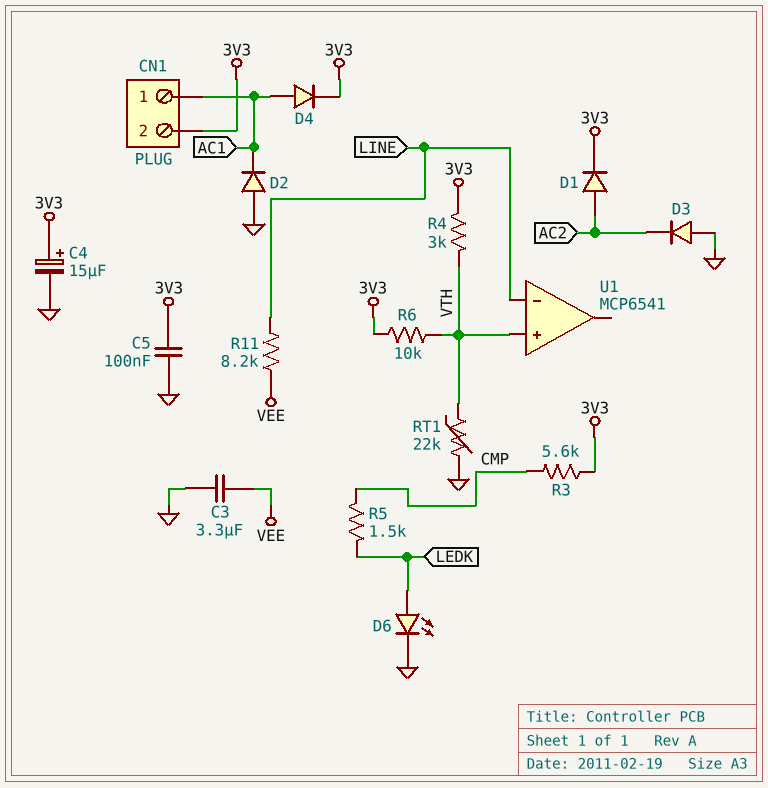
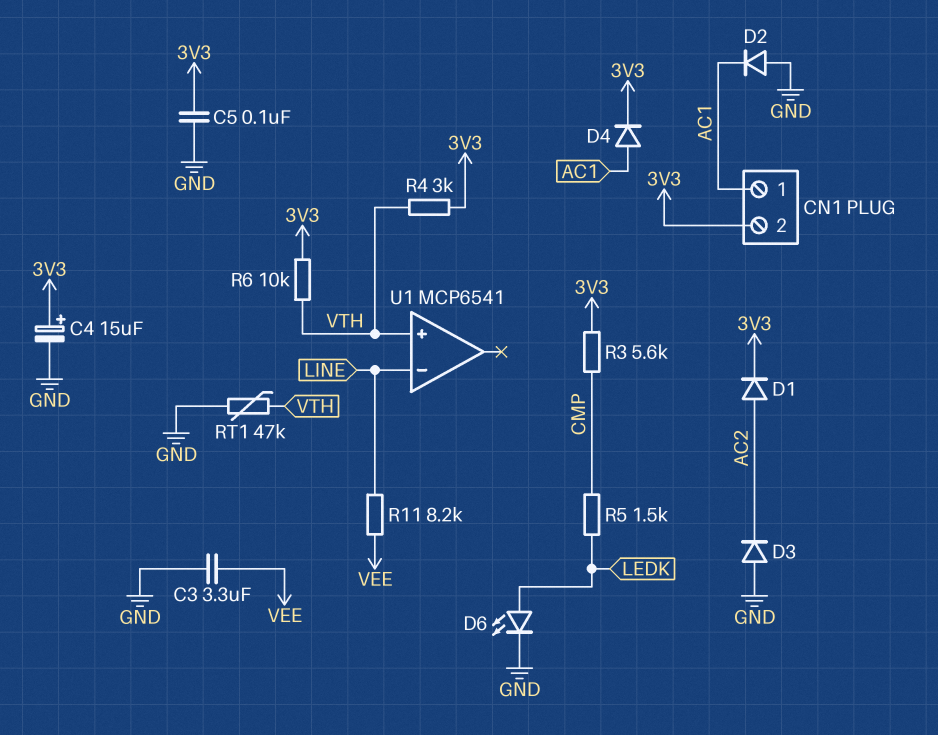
RT1: 22k (GND, VTH) -> 47k (GND, VTH)

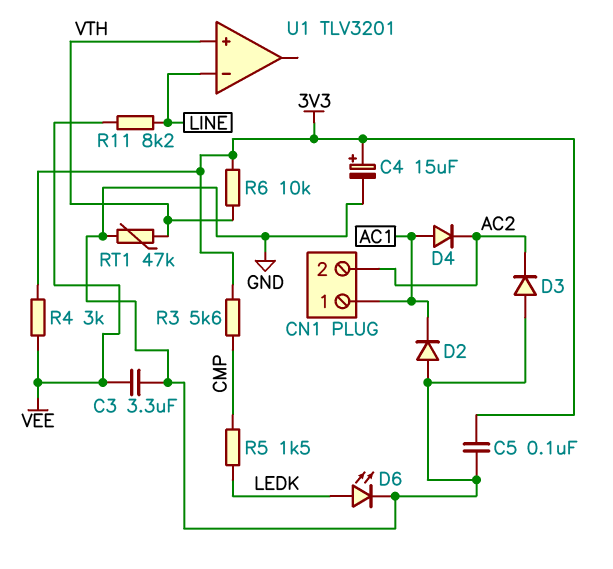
CN1 pin 2: 3V3 -> AC2
D1: diode (A AC2, K 3V3) -> none
D4: diode (A AC1, K 3V3) -> diode (A AC1, K AC2)
R4: 3k (3V3, VTH) -> 3k (3V3, VEE)
U1: MCP6541 -> TLV3201

